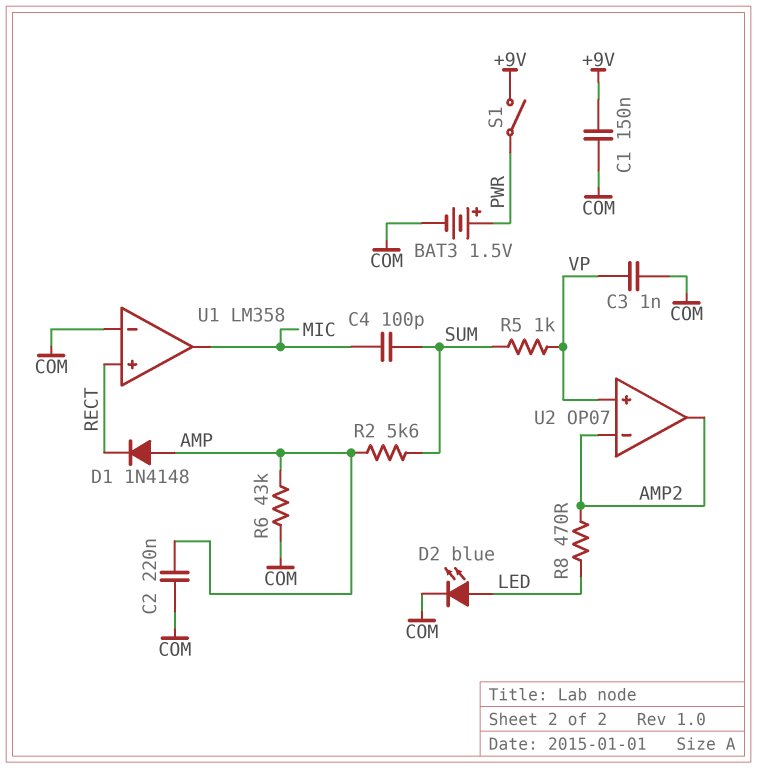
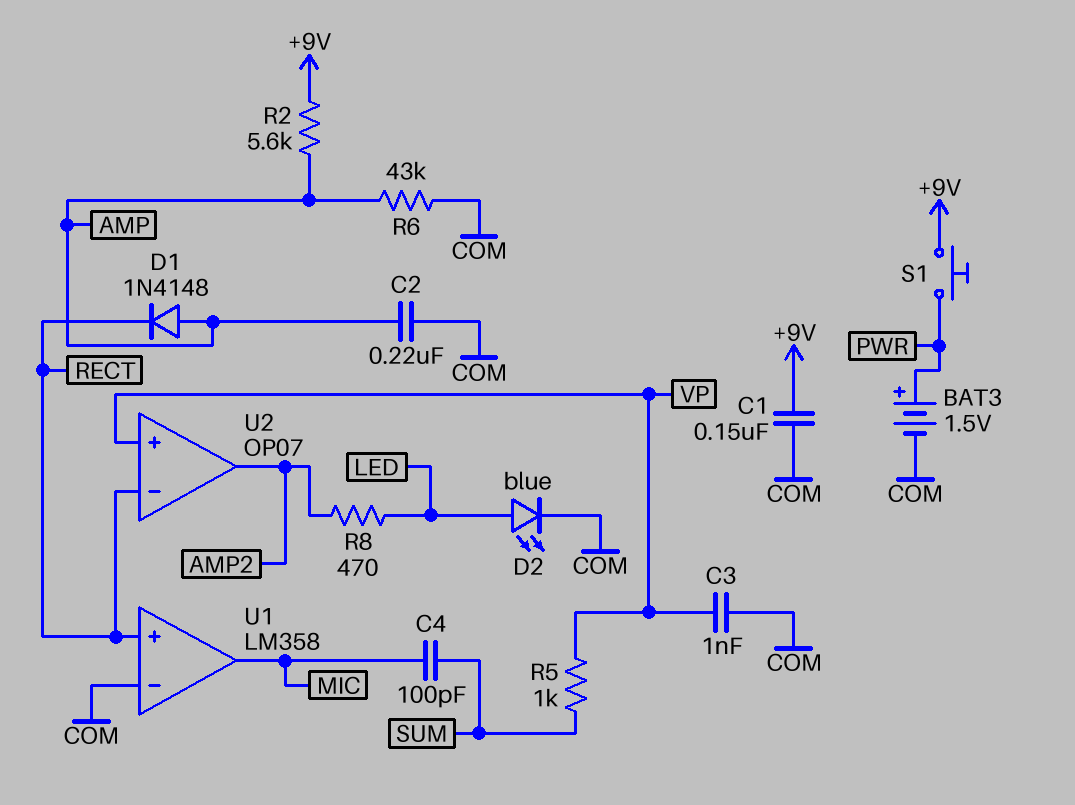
R2: 5.6k (AMP, SUM) -> 5.6k (+9V, AMP)
S1: switch (+9V, PWR) -> button (+9V, PWR)
U2 pin in-: AMP2 -> RECT

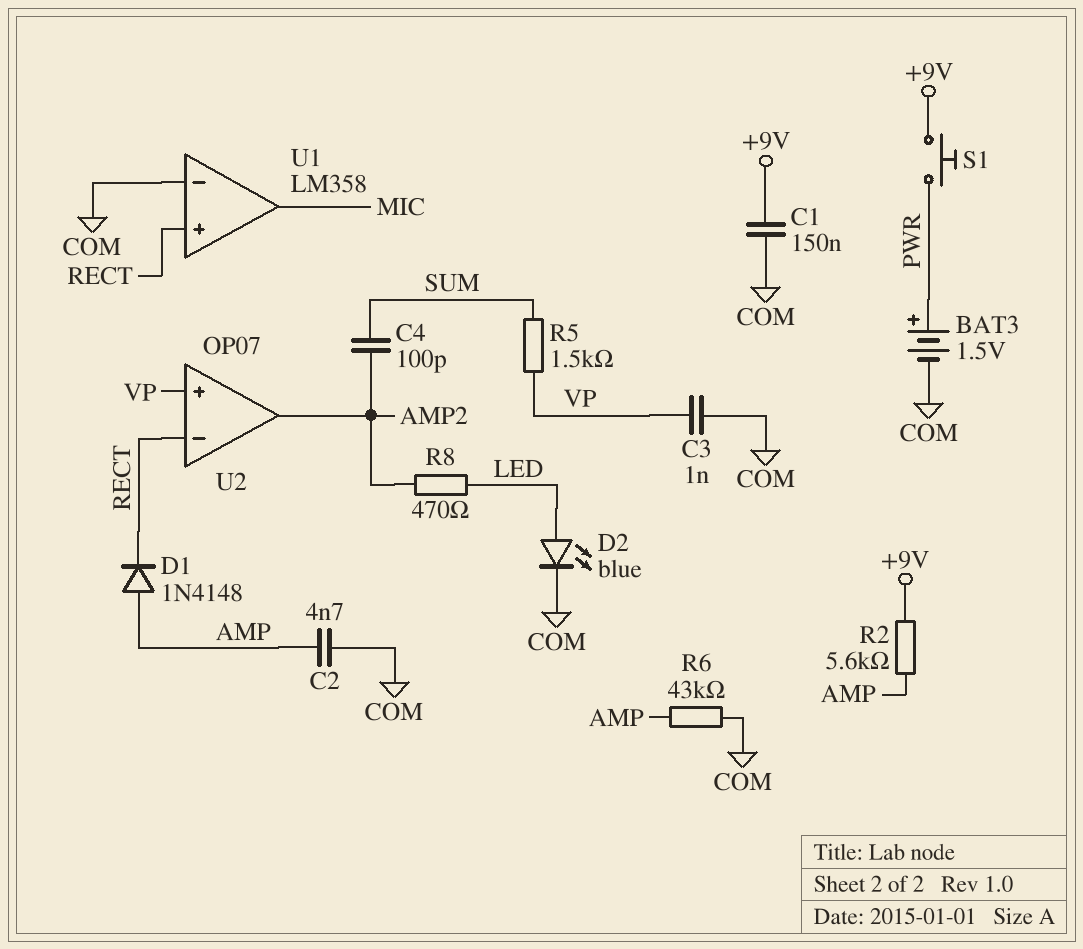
C2: 220nF (AMP, COM) -> 4.7nF (AMP, COM)
C4: 100pF (MIC, SUM) -> 100pF (AMP2, SUM)
R5: 1k (SUM, VP) -> 1.5k (SUM, VP)

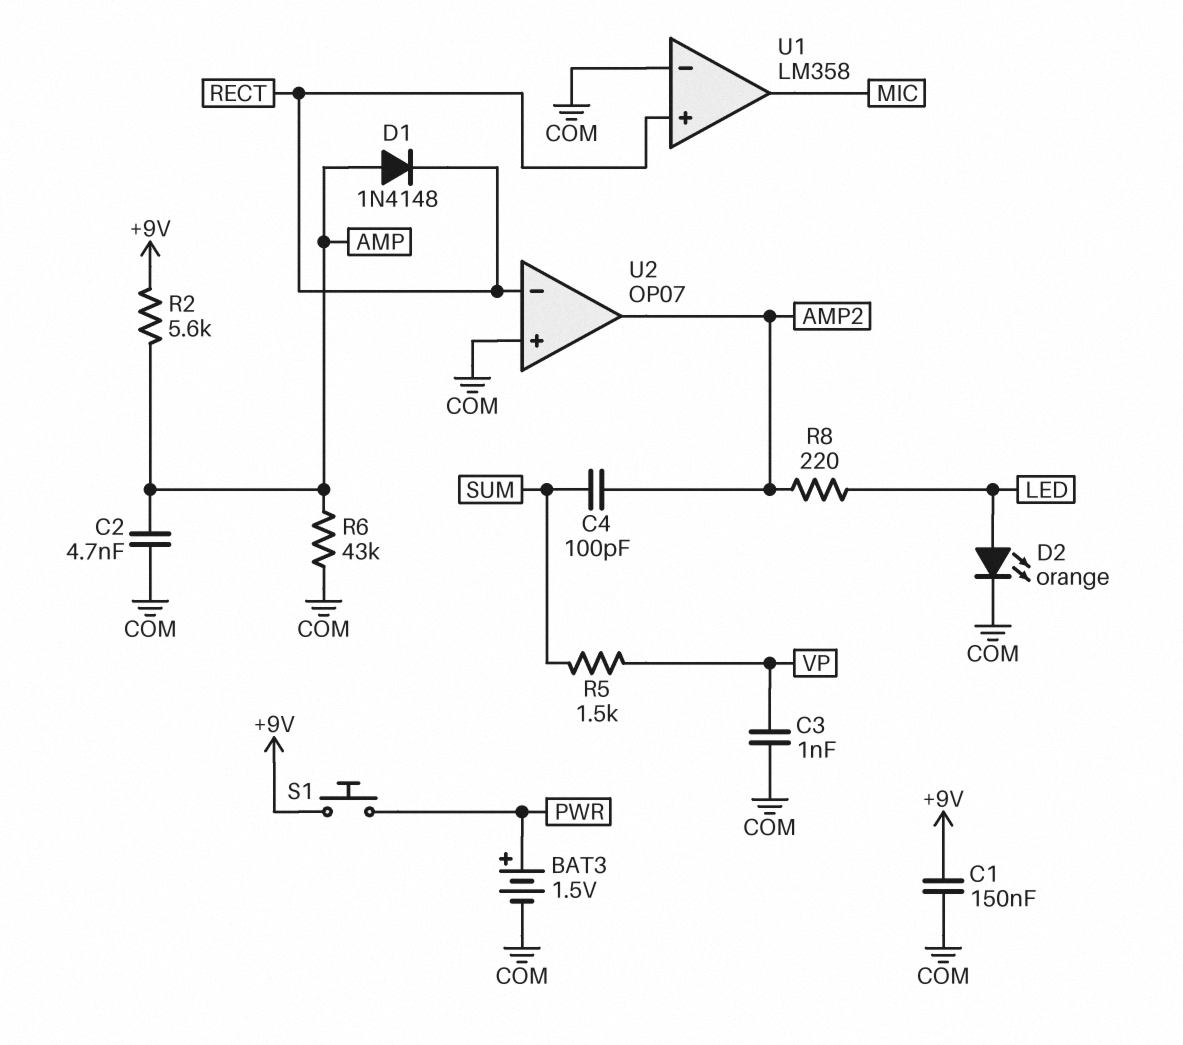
D2: LED blue (A LED, K COM) -> LED orange (A LED, K COM)
R8: 470 (AMP2, LED) -> 220 (AMP2, LED)
U2 pin in+: VP -> COM

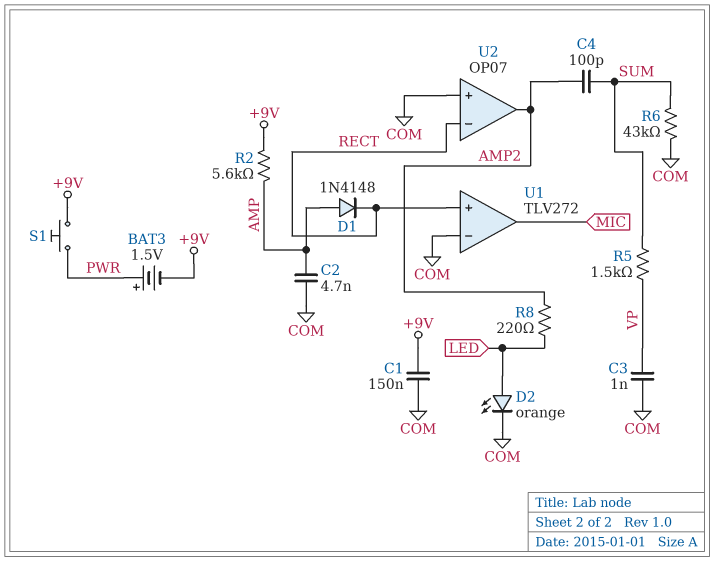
BAT3: 1.5V (plus PWR, minus COM) -> 1.5V (plus PWR, minus +9V)
R6: 43k (AMP, COM) -> 43k (COM, SUM)
U1: LM358 -> TLV272

